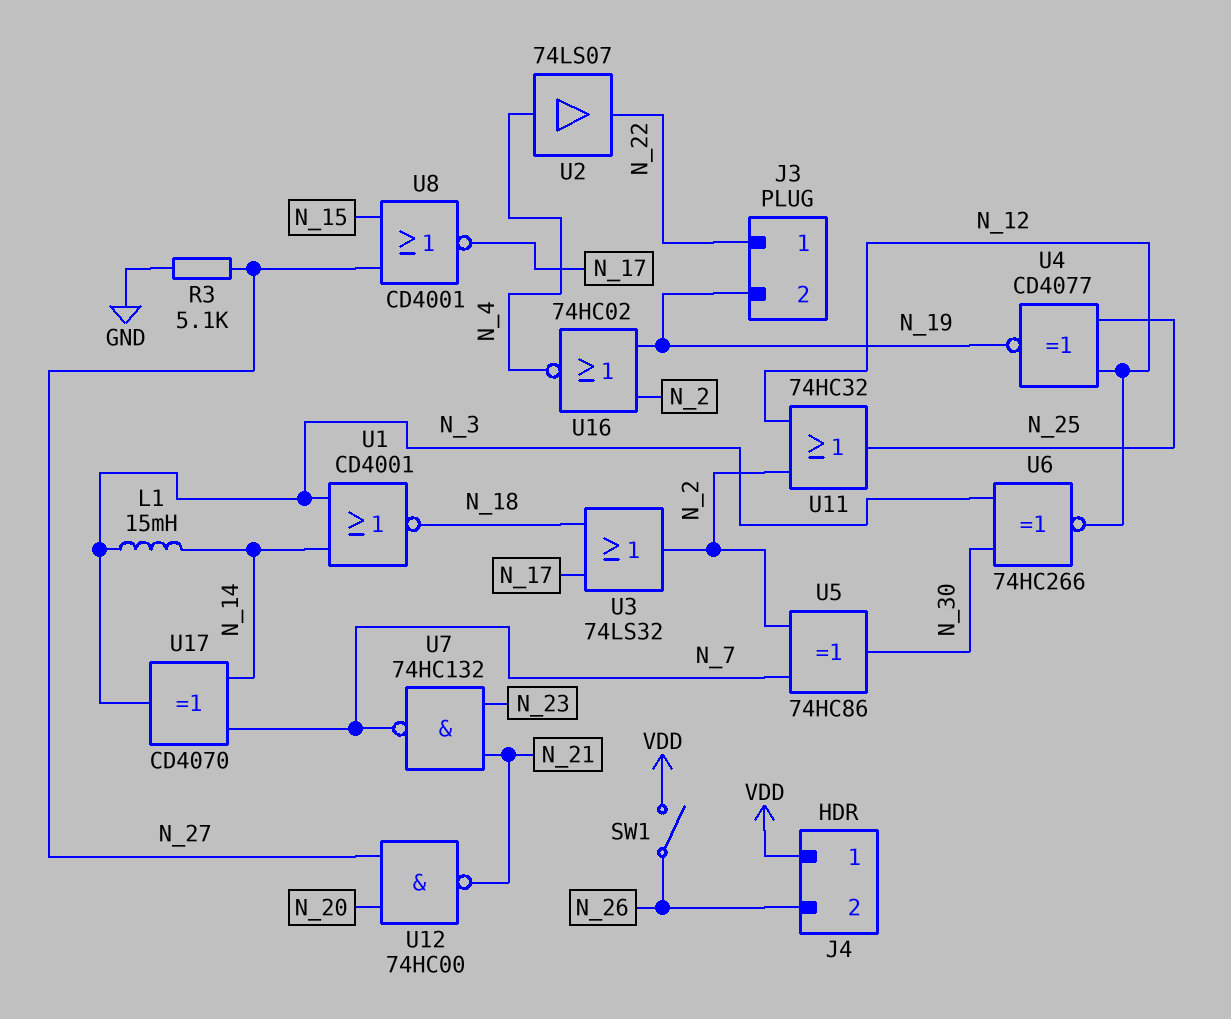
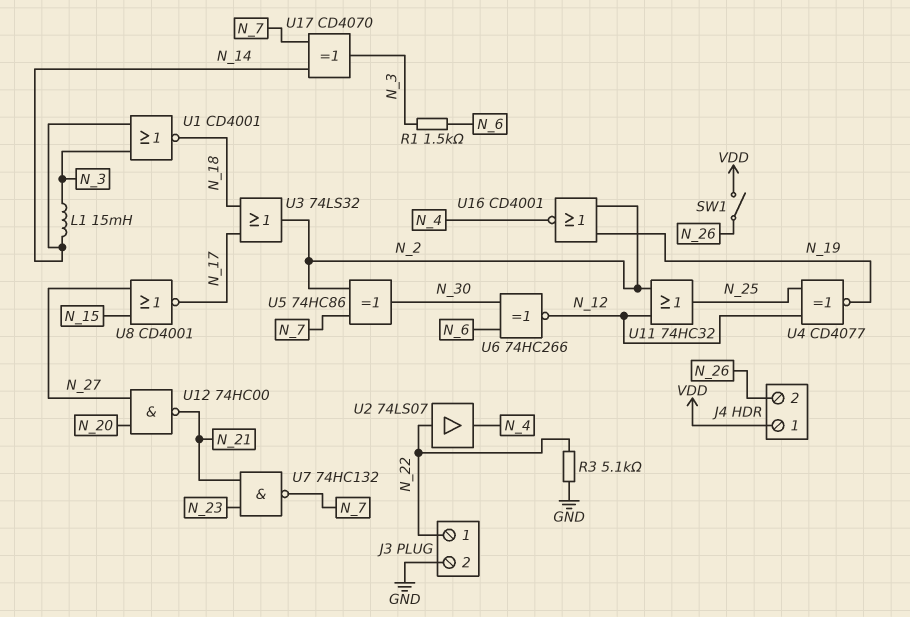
J3 pin 2: N_19 -> GND
R1: none -> 1.5k (N_3, N_6)
R3: 5.1k (GND, N_27) -> 5.1k (GND, N_22)
U2: buffer 74LS07 (in N_4, out N_22) -> buffer 74LS07 (in N_22, out N_4)
U6: XNOR 74HC266 (in N_3, in N_30, out N_12) -> XNOR 74HC266 (in N_6, in N_30, out N_12)
U16: NOR 74HC02 (in N_2, in N_19, out N_4) -> NOR CD4001 (in N_2, in N_19, out N_4)

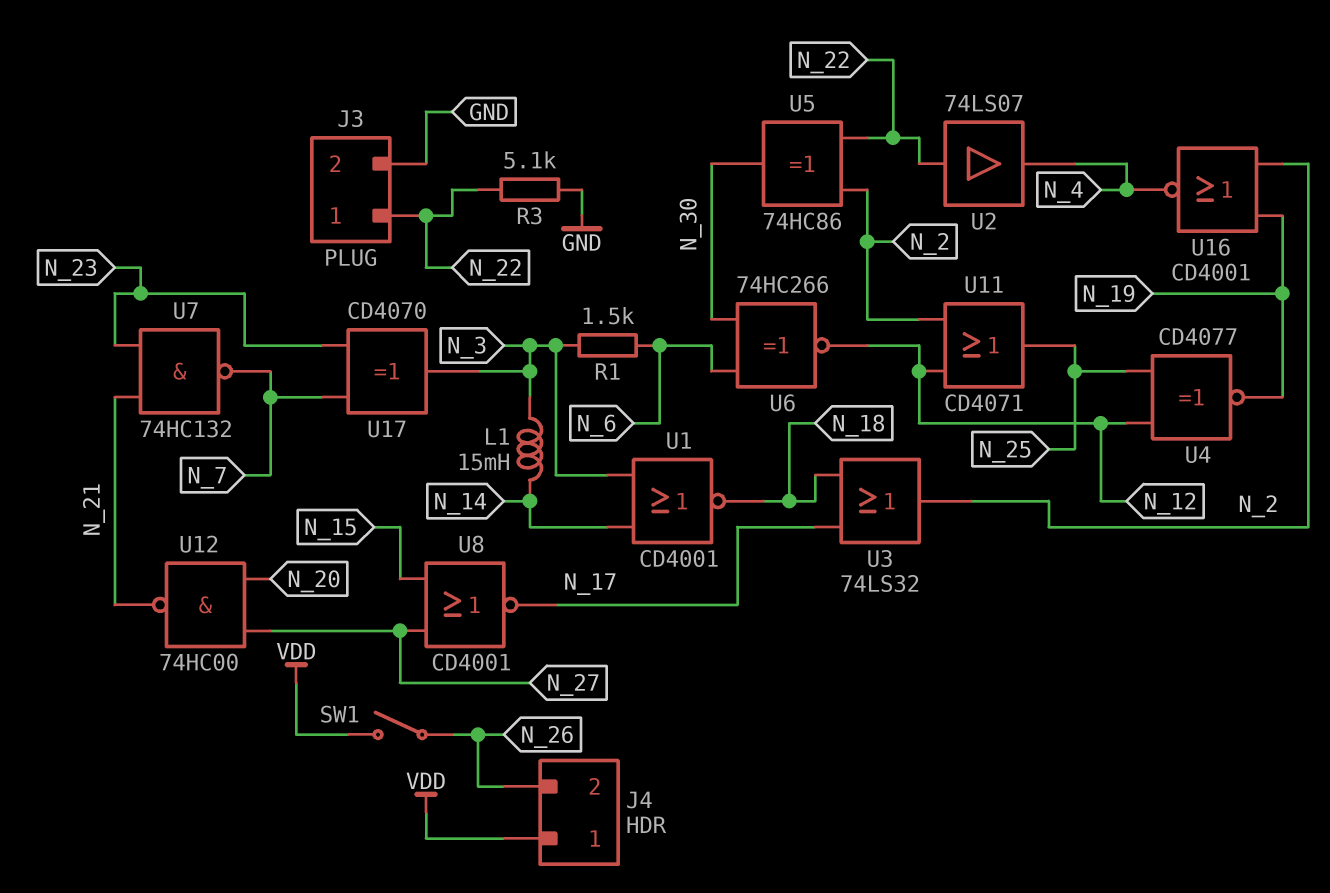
U5: XOR 74HC86 (in N_2, in N_7, out N_30) -> XOR 74HC86 (in N_2, in N_22, out N_30)
U11: OR 74HC32 (in N_2, in N_12, out N_25) -> OR CD4071 (in N_2, in N_12, out N_25)
U17: XOR CD4070 (in N_7, in N_14, out N_3) -> XOR CD4070 (in N_7, in N_23, out N_3)

